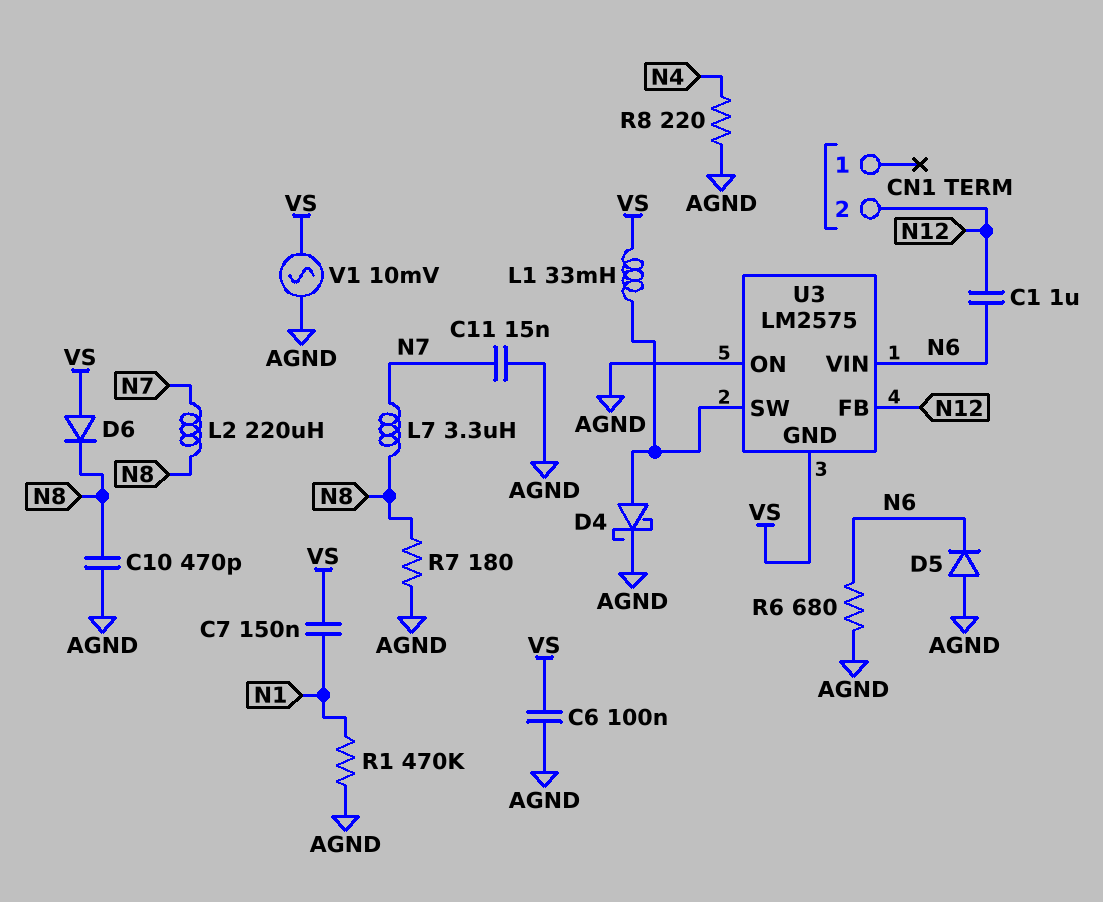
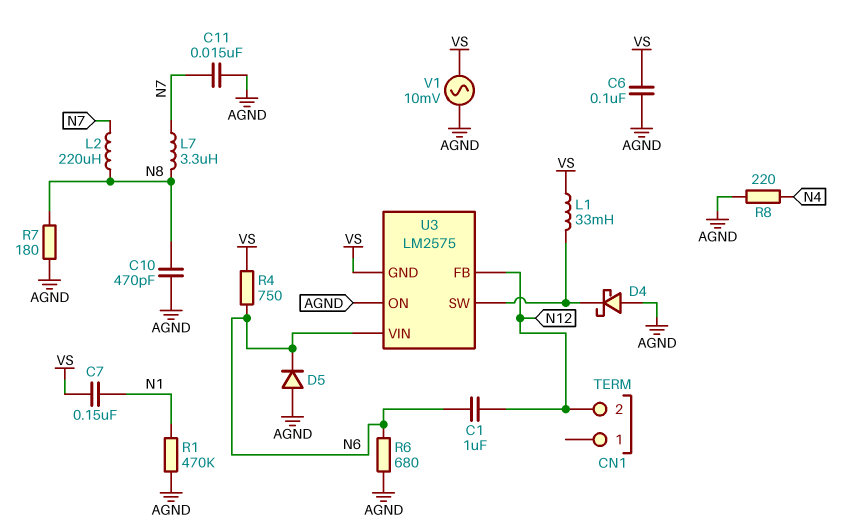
D4: schottky (A U3/SW, K AGND) -> schottky (A AGND, K U3/SW)
D6: diode (A VS, K N8) -> none
R4: none -> 750 (N6, VS)

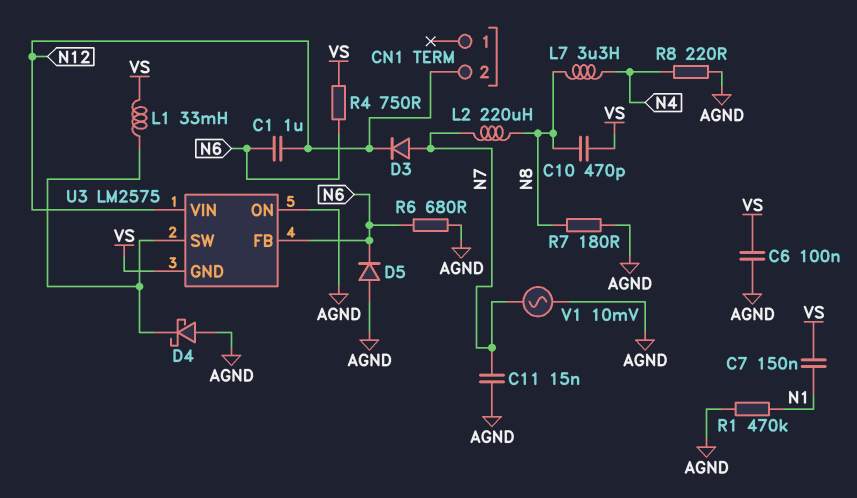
C10: 470pF (AGND, N8) -> 470pF (N8, VS)
D3: none -> diode (A N7, K N12)
L7: 3.3uH (N7, N8) -> 3.3uH (N4, N8)
U3 pin FB: N12 -> N6
U3 pin VIN: N6 -> N12
V1: AC 10mV (AGND, VS) -> AC 10mV (AGND, N7)

